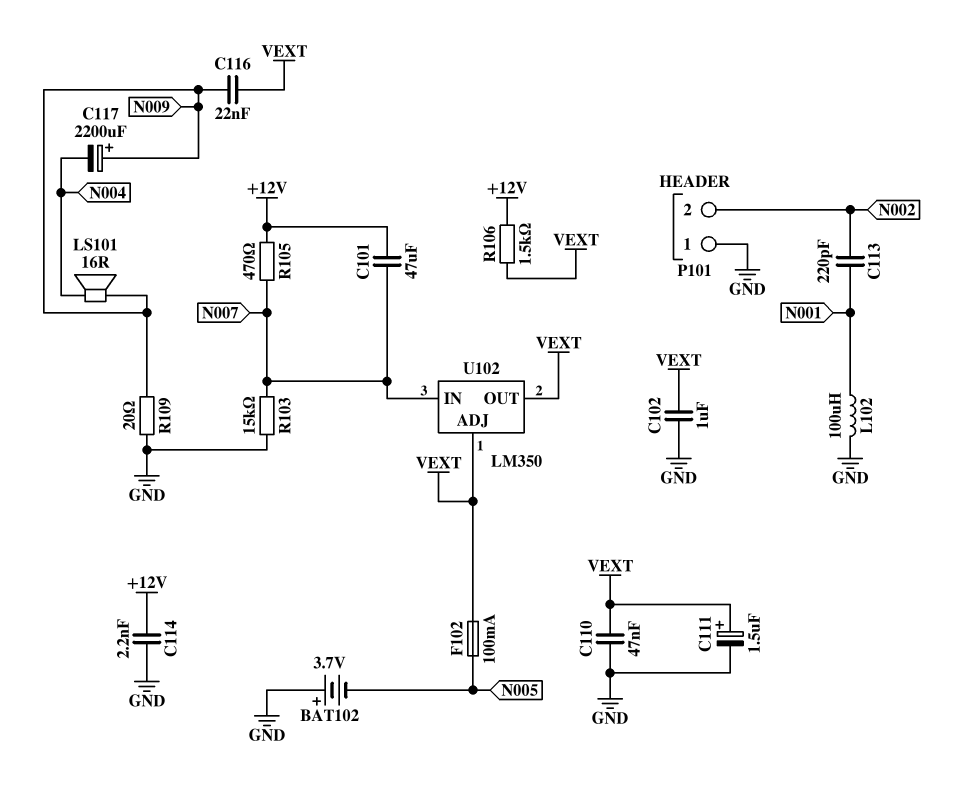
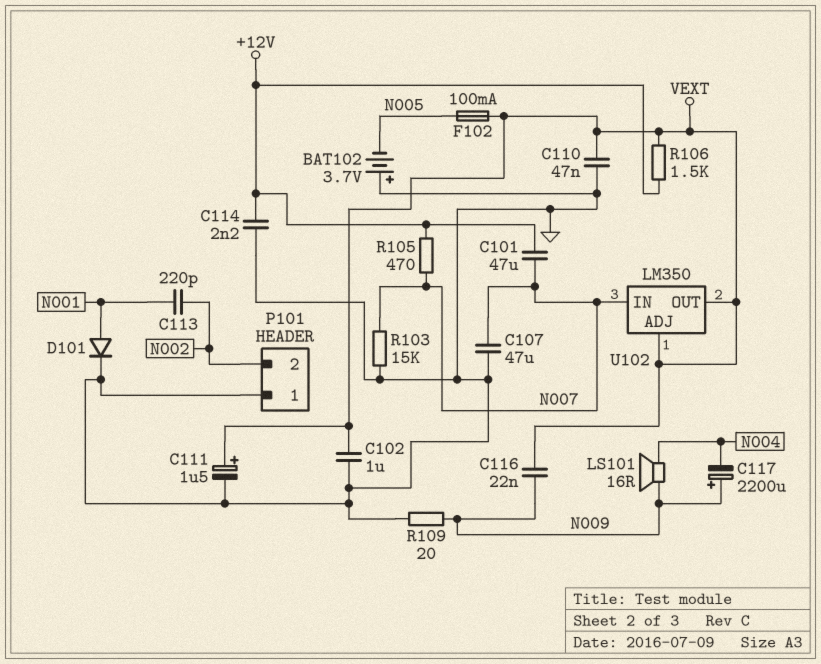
C107: none -> 47uF (GND, N007)
D101: none -> diode (A N001, K GND)
L102: 100uH (GND, N001) -> none

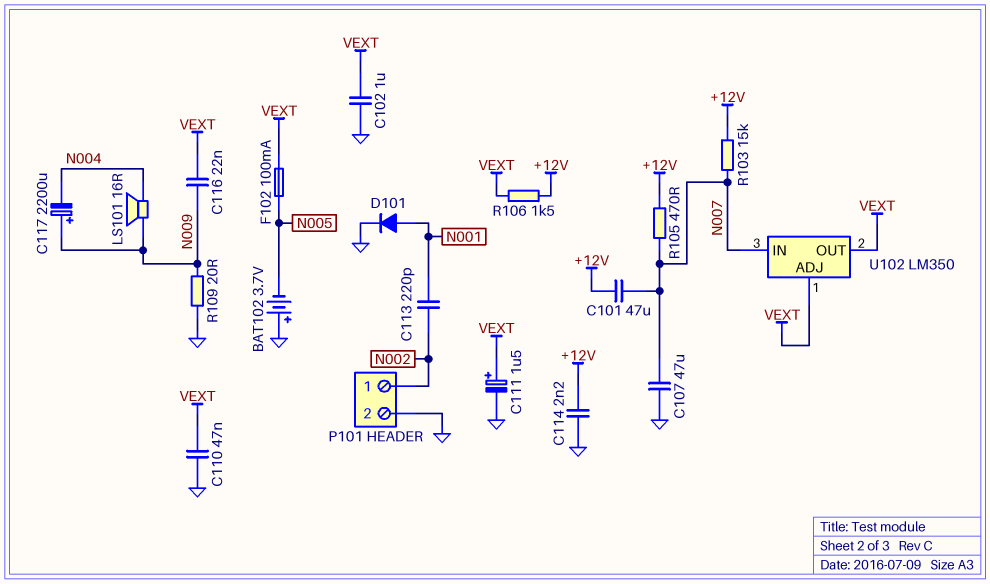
P101 pin 1: GND -> N002
P101 pin 2: N002 -> GND
R103: 15k (GND, N007) -> 15k (+12V, N007)

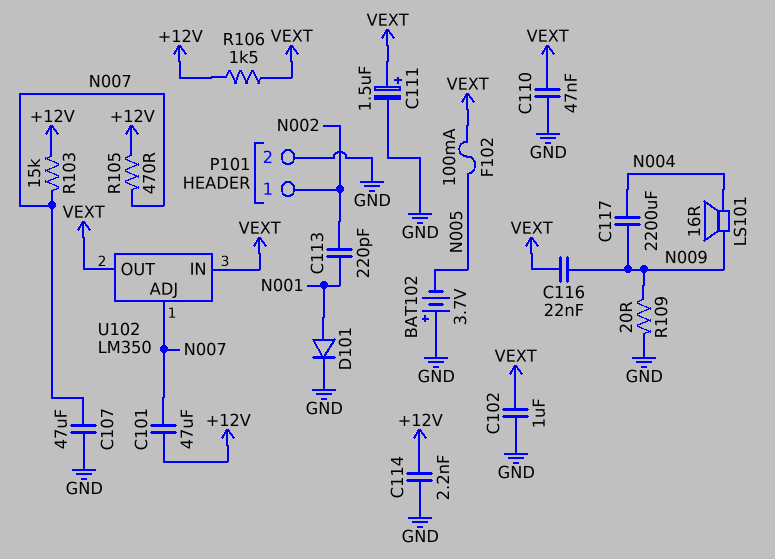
C117: 2200uF (plus N009, minus N004) -> 2200uF (N004, N009)
U102 pin ADJ: VEXT -> N007
U102 pin IN: N007 -> VEXT

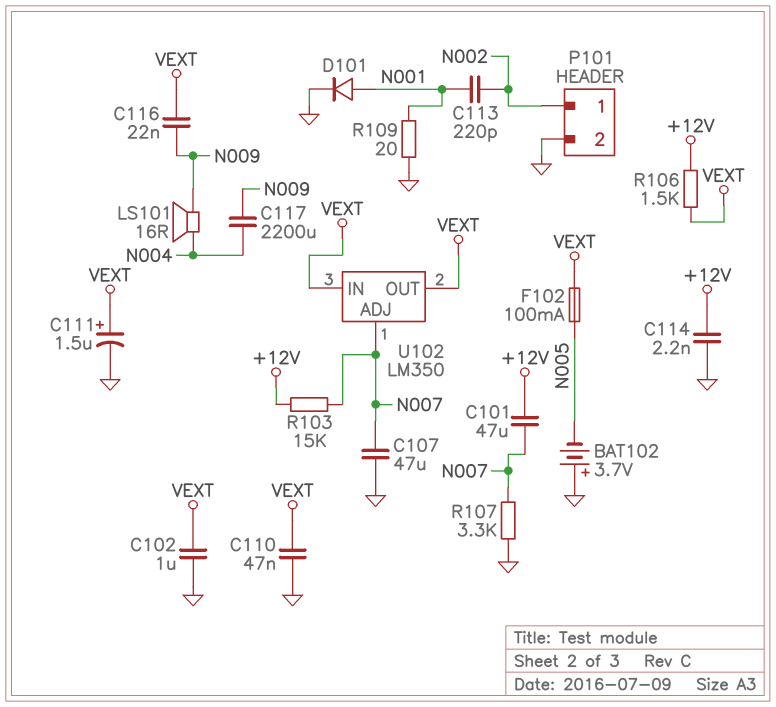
R105: 470 (+12V, N007) -> none
R107: none -> 3.3k (GND, N007)
R109: 20 (GND, N009) -> 20 (GND, N001)

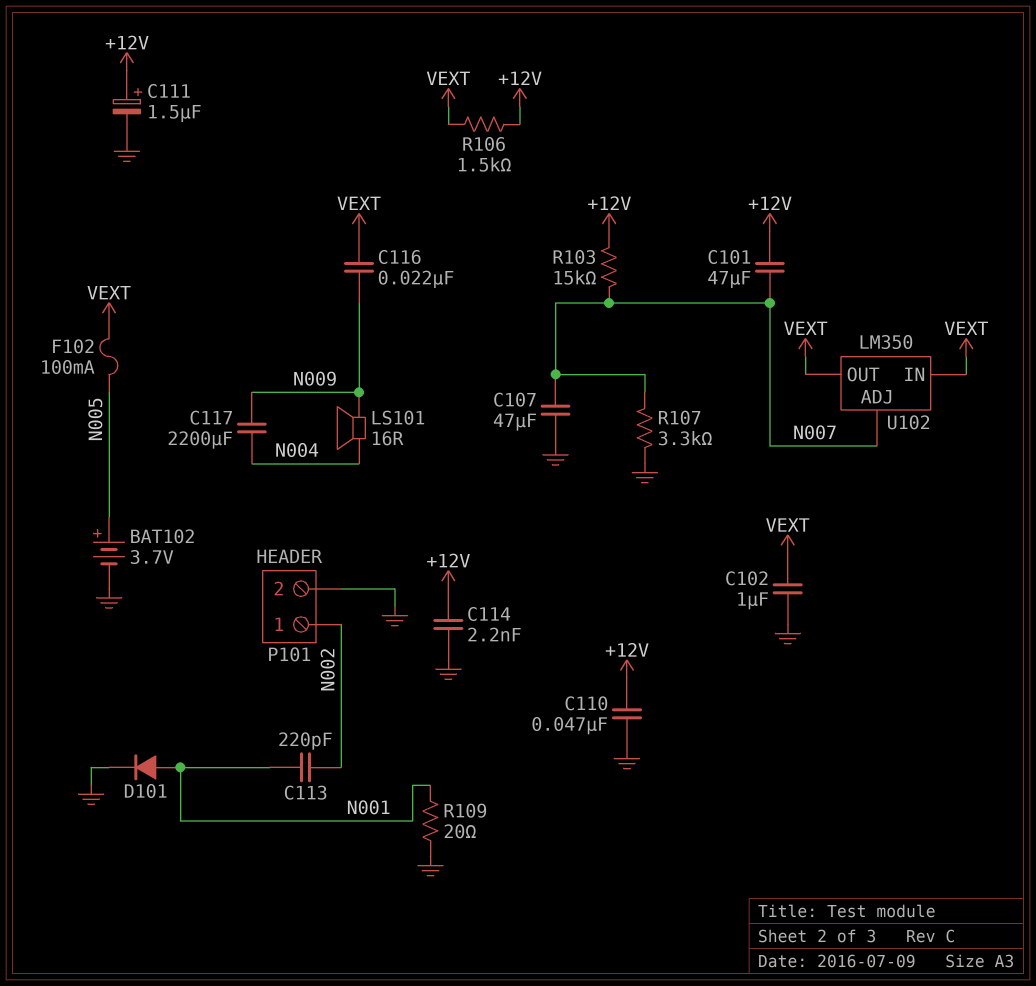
BAT102: 3.7V (plus GND, minus N005) -> 3.7V (plus N005, minus GND)
C110: 47nF (GND, VEXT) -> 47nF (+12V, GND)
C111: 1.5uF (plus VEXT, minus GND) -> 1.5uF (plus +12V, minus GND)

